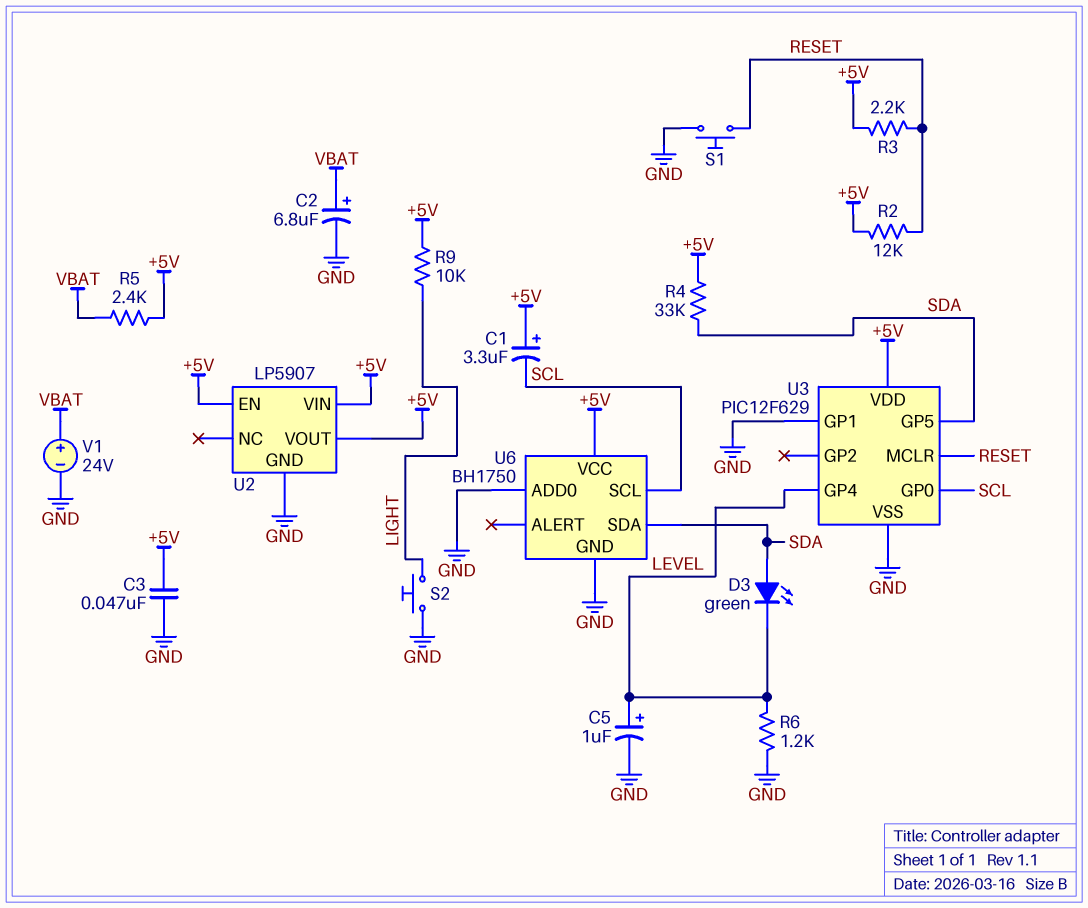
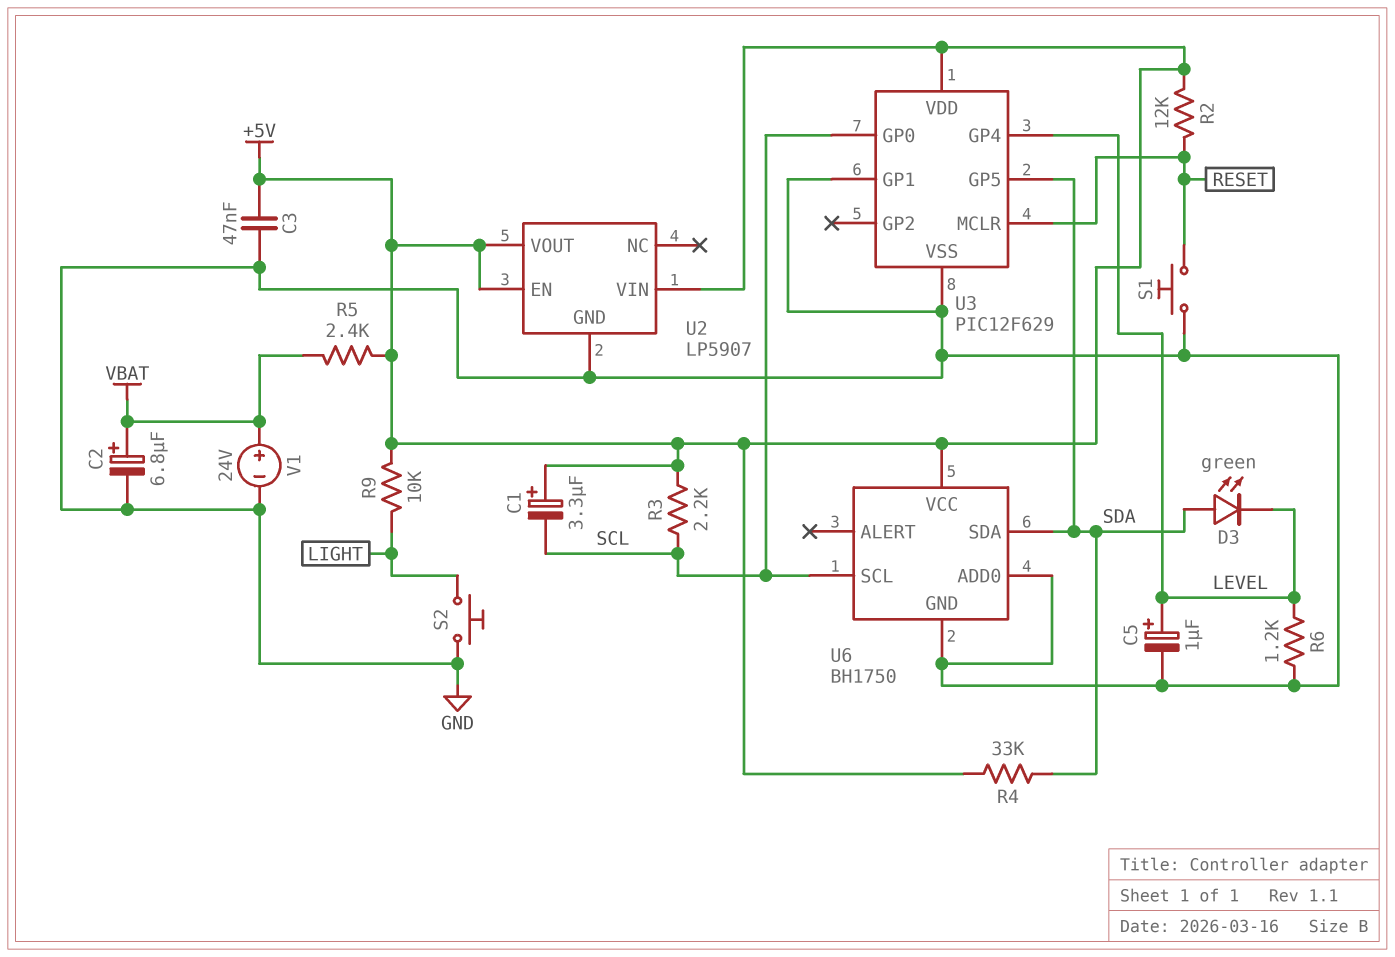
R3: 2.2k (+5V, RESET) -> 2.2k (+5V, SCL)

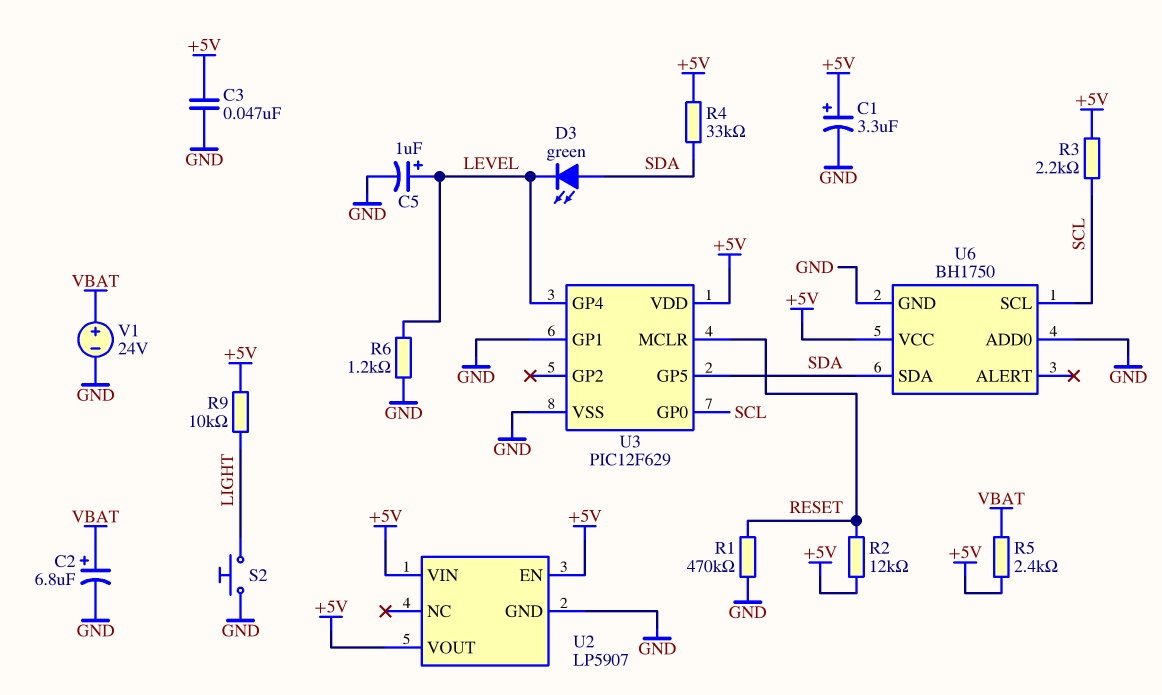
C1: 3.3uF (plus +5V, minus SCL) -> 3.3uF (plus +5V, minus GND)
R1: none -> 470k (GND, RESET)
S1: button (GND, RESET) -> none

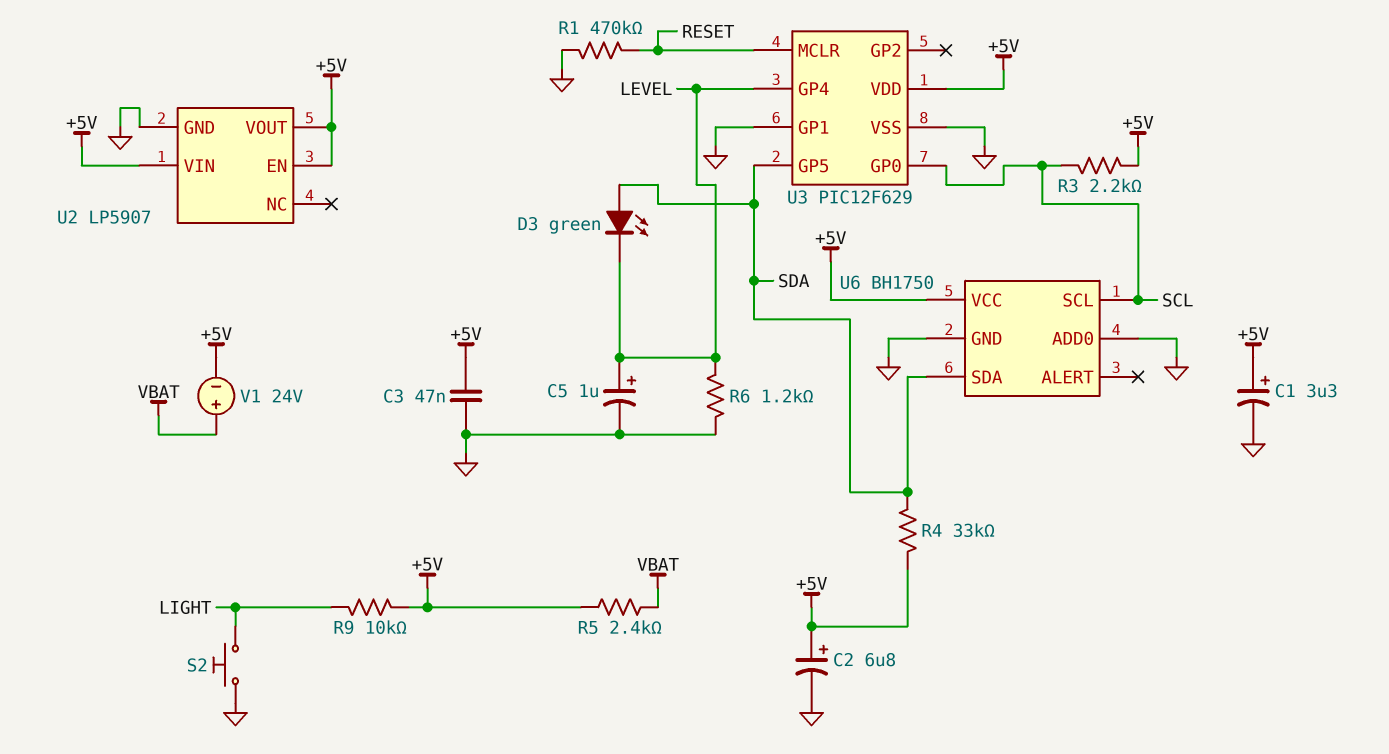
C2: 6.8uF (plus VBAT, minus GND) -> 6.8uF (plus +5V, minus GND)
R2: 12k (+5V, RESET) -> none
V1: 24V (plus VBAT, minus GND) -> 24V (plus VBAT, minus +5V)

